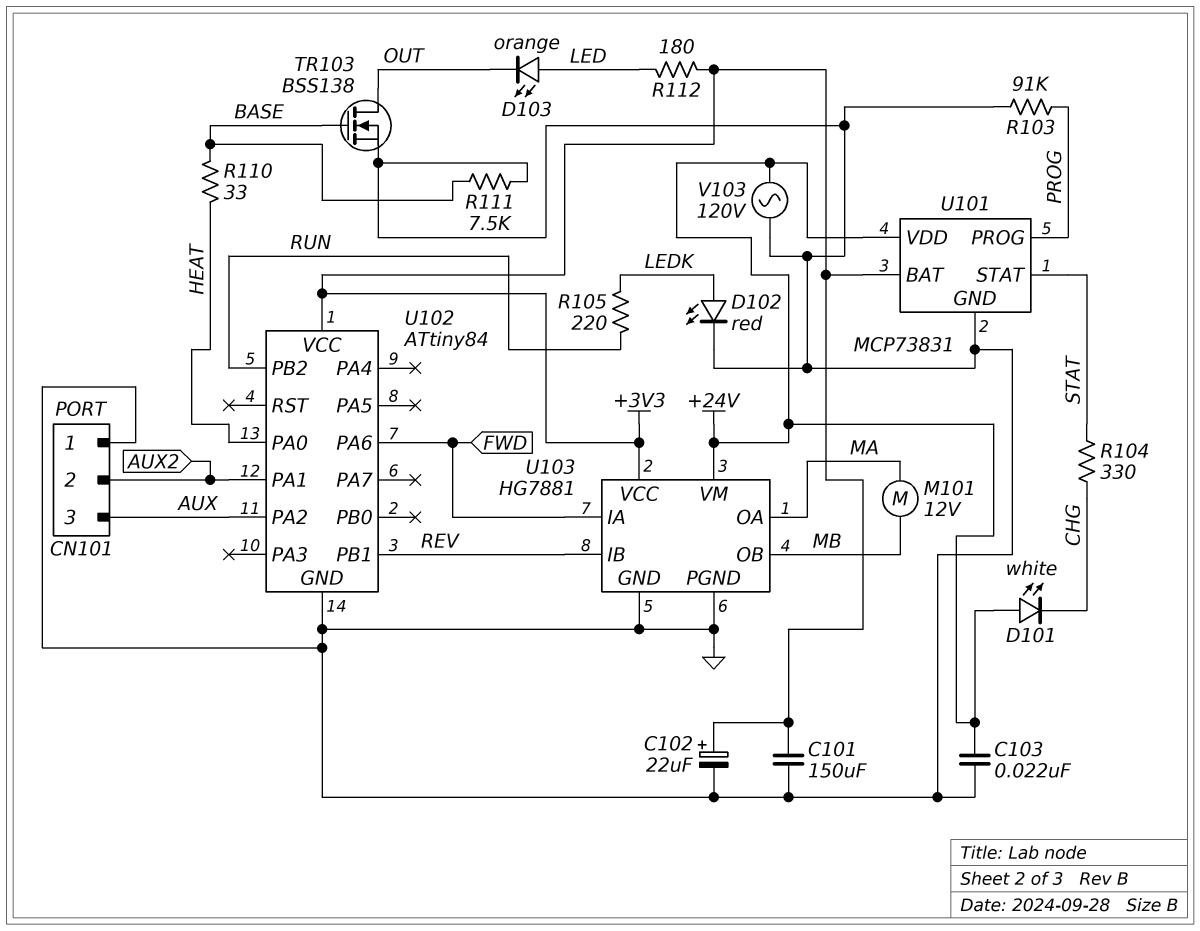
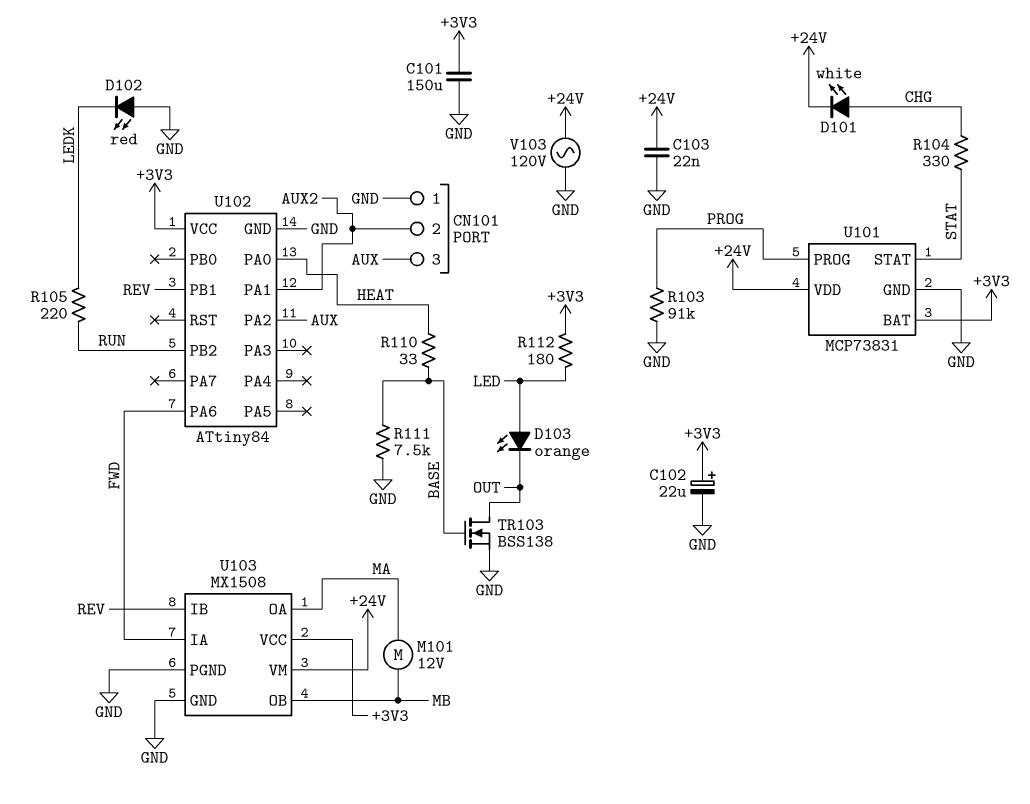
D101: LED white (A +24V, K CHG) -> LED white (A CHG, K +24V)
D102: LED red (A LEDK, K GND) -> LED red (A GND, K LEDK)
U103: HG7881 -> MX1508

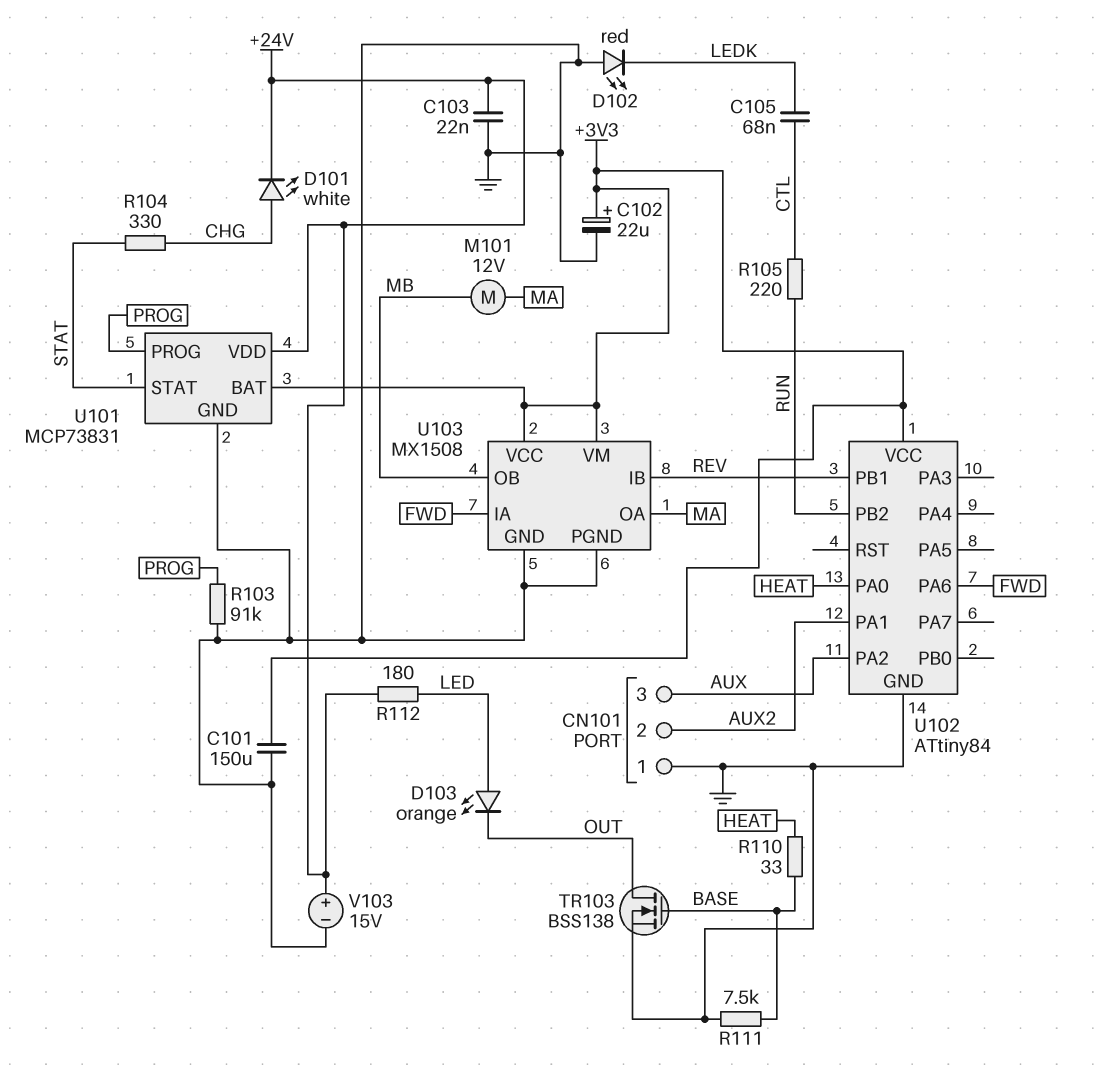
C105: none -> 68nF (CTL, LEDK)
R105: 220 (LEDK, RUN) -> 220 (CTL, RUN)
R112: 180 (+3V3, LED) -> 180 (+24V, LED)
U103 pin VM: +24V -> +3V3
V103: AC 120V (+24V, GND) -> 15V (plus +24V, minus GND)

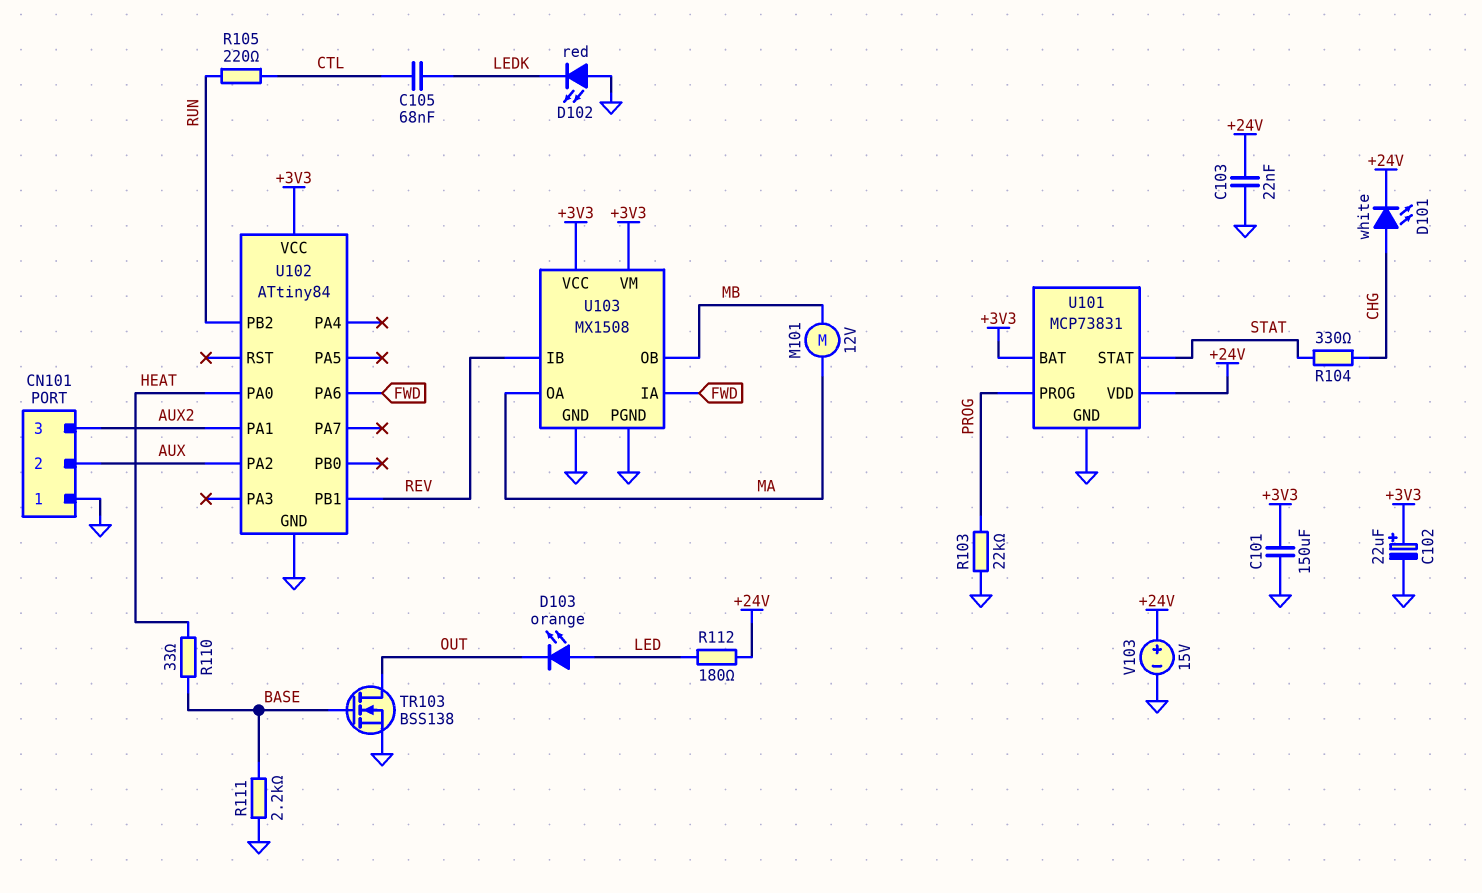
CN101 pin 2: AUX2 -> AUX
CN101 pin 3: AUX -> AUX2
R103: 91k (GND, PROG) -> 22k (GND, PROG)
R111: 7.5k (BASE, GND) -> 2.2k (BASE, GND)

